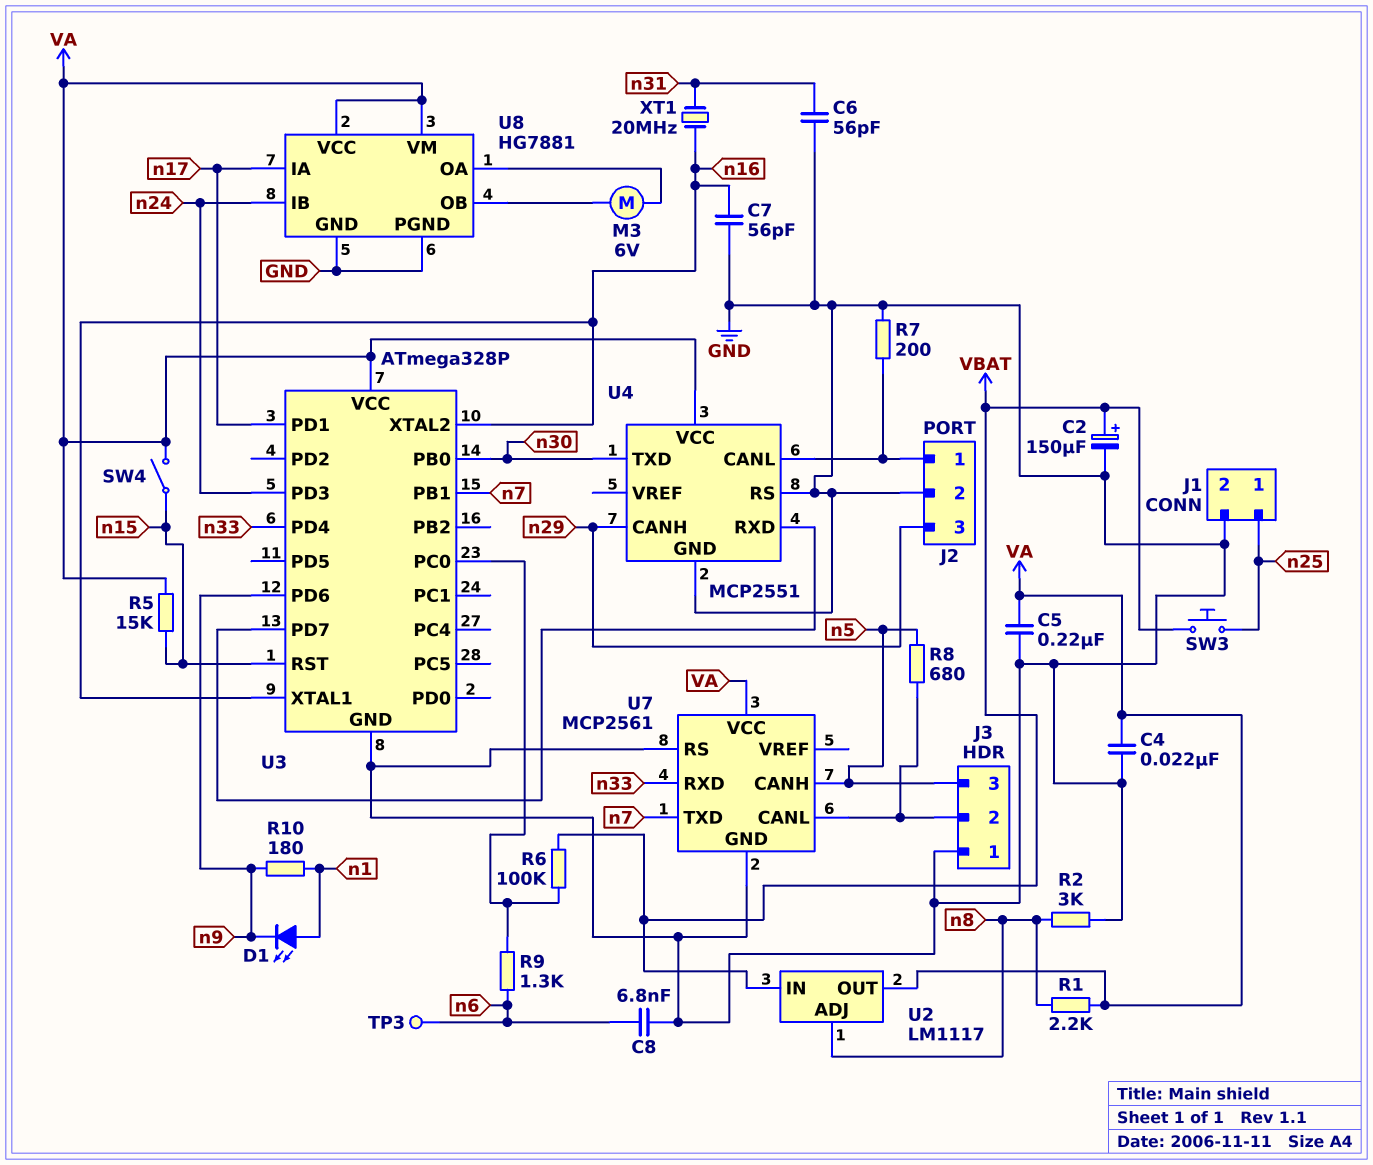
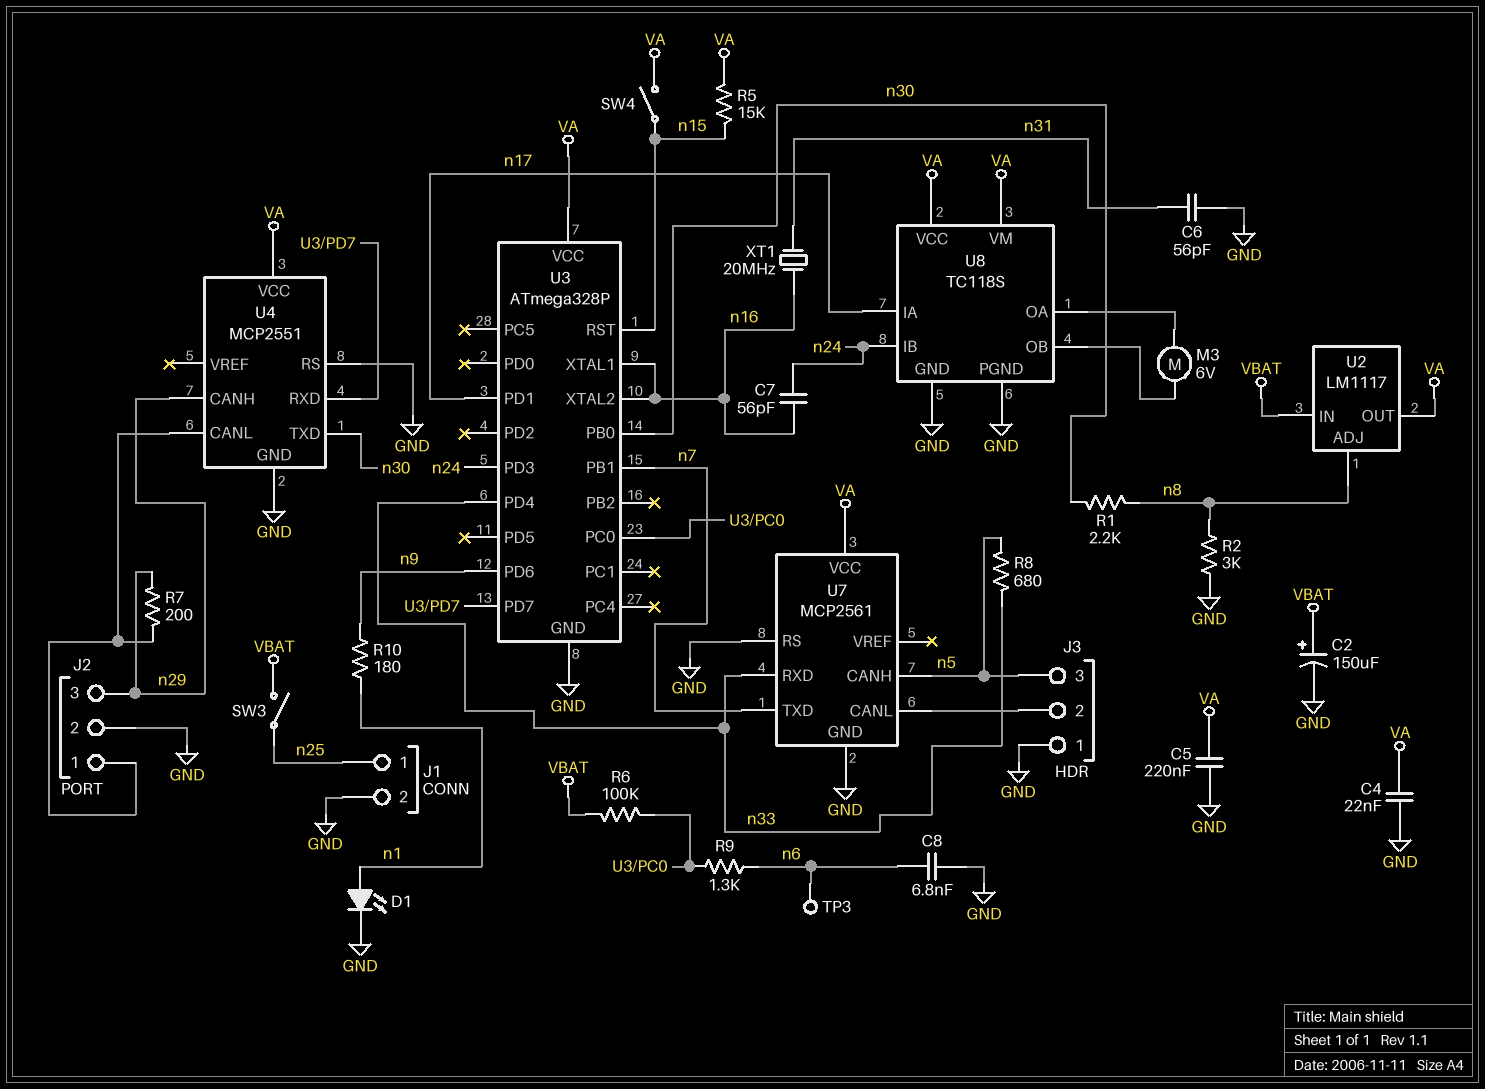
C7: 56pF (GND, n16) -> 56pF (n16, n24)
D1: LED (A n1, K n9) -> LED (A n1, K GND)
R1: 2.2k (VA, n8) -> 2.2k (n8, n30)
R7: 200 (GND, J2/1) -> 200 (J2/1, n29)
R8: 680 (J3/2, n5) -> 680 (n5, n33)
SW3: button (VBAT, n25) -> switch (VBAT, n25)
U8: HG7881 -> TC118S

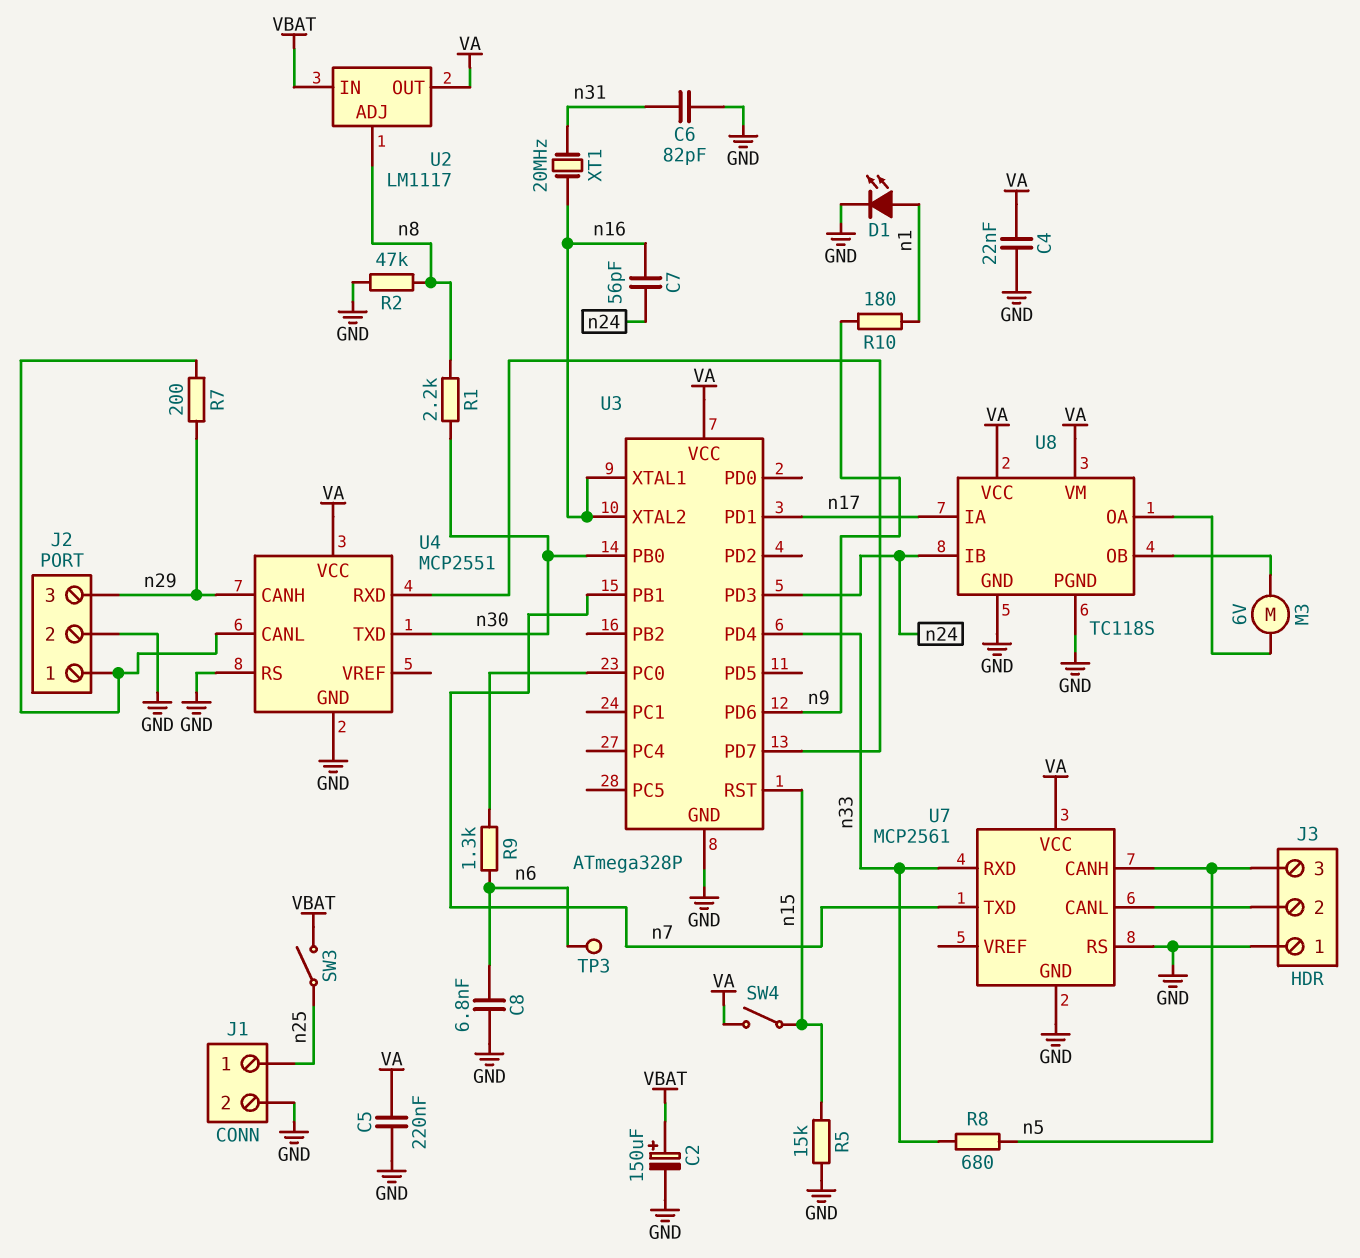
C6: 56pF (GND, n31) -> 82pF (GND, n31)
R2: 3k (GND, n8) -> 47k (GND, n8)
R5: 15k (VA, n15) -> 15k (GND, n15)
R6: 100k (U3/PC0, VBAT) -> none

